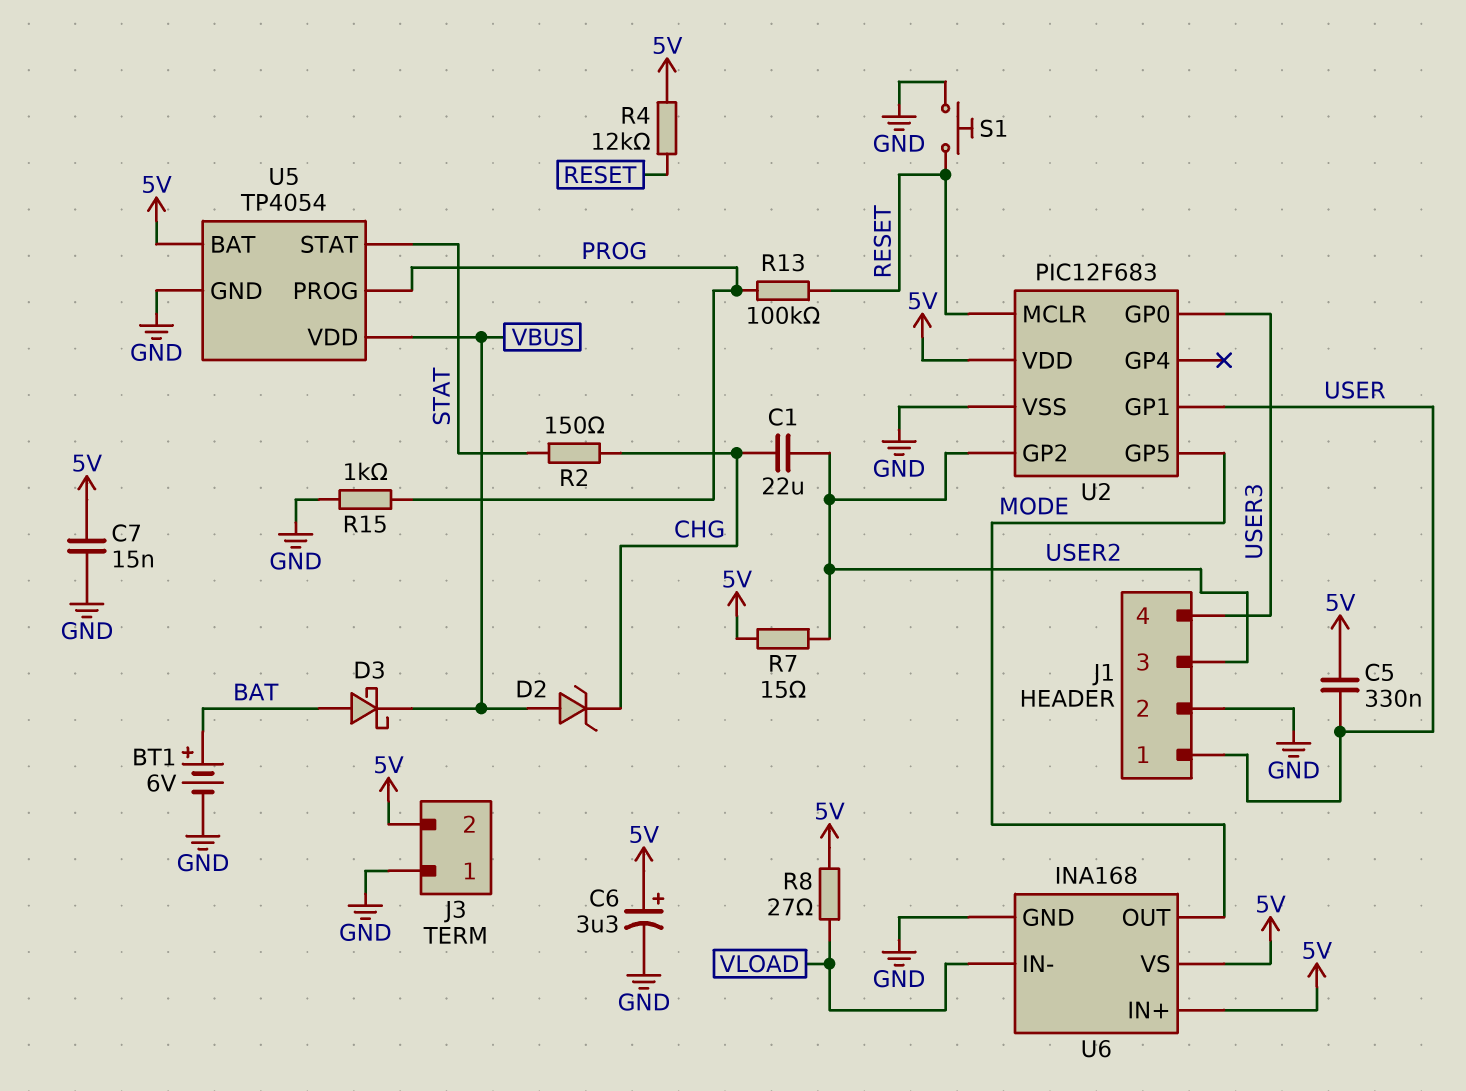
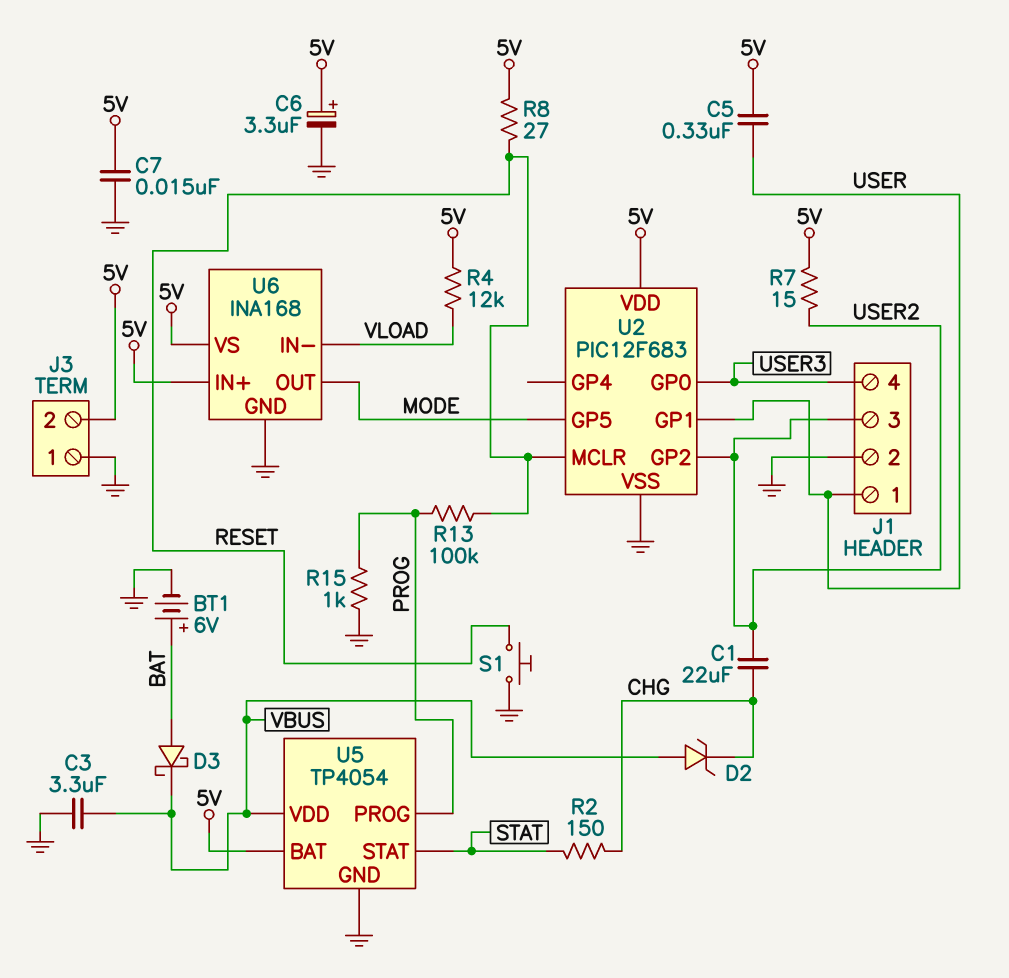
C3: none -> 3.3uF (GND, VBUS)
R4: 12k (5V, RESET) -> 12k (5V, VLOAD)
R8: 27 (5V, VLOAD) -> 27 (5V, RESET)

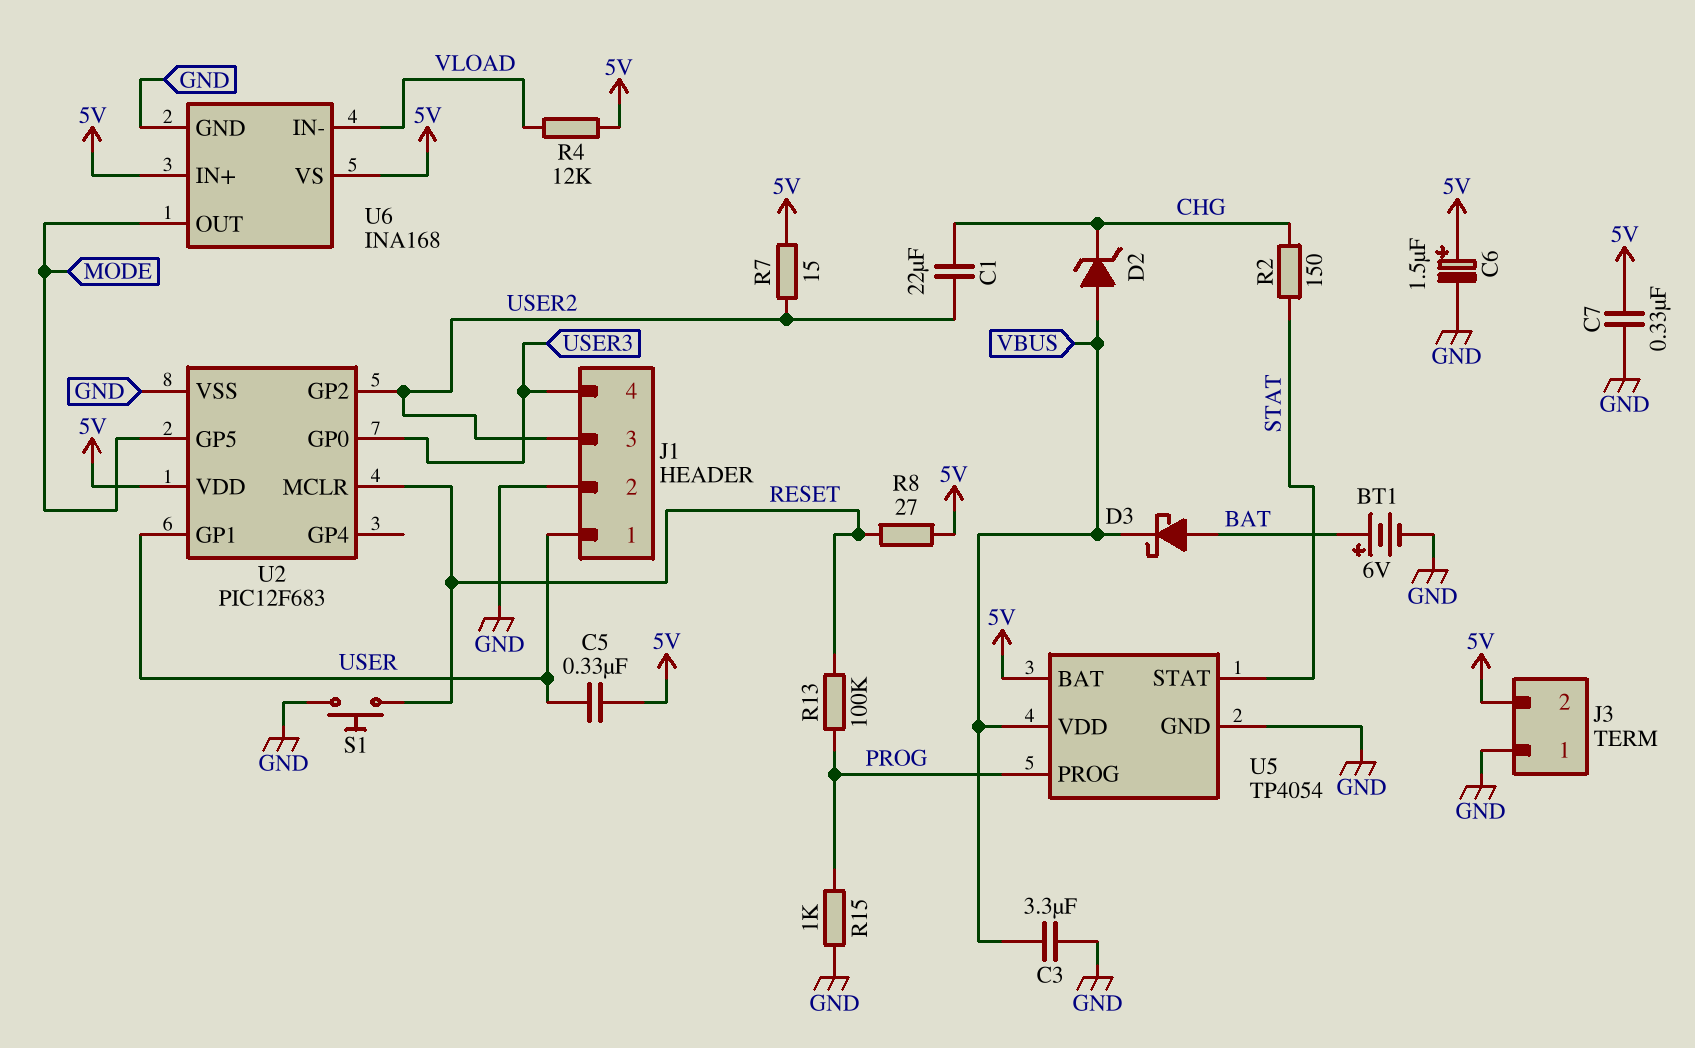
C6: 3.3uF (plus 5V, minus GND) -> 1.5uF (plus 5V, minus GND)
C7: 15nF (5V, GND) -> 330nF (5V, GND)

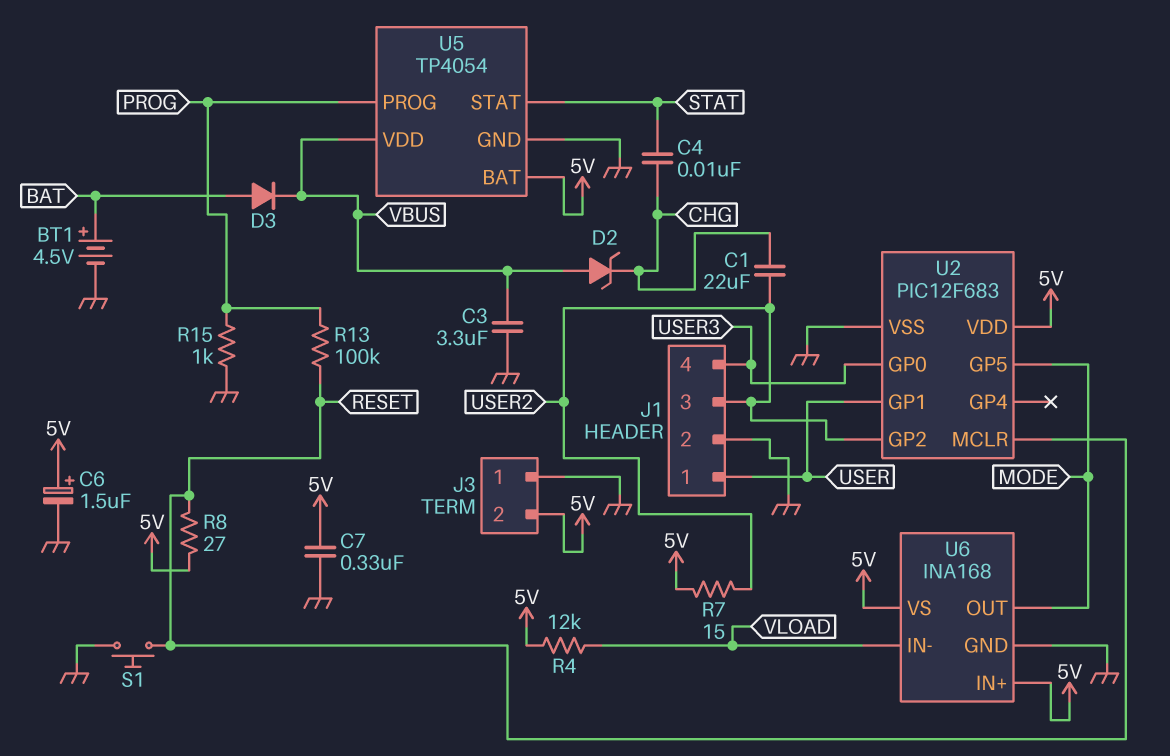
BT1: 6V (plus BAT, minus GND) -> 4.5V (plus BAT, minus GND)
C4: none -> 10nF (CHG, STAT)
C5: 330nF (5V, USER) -> none
D3: schottky (A BAT, K VBUS) -> diode (A BAT, K VBUS)
R2: 150 (CHG, STAT) -> none

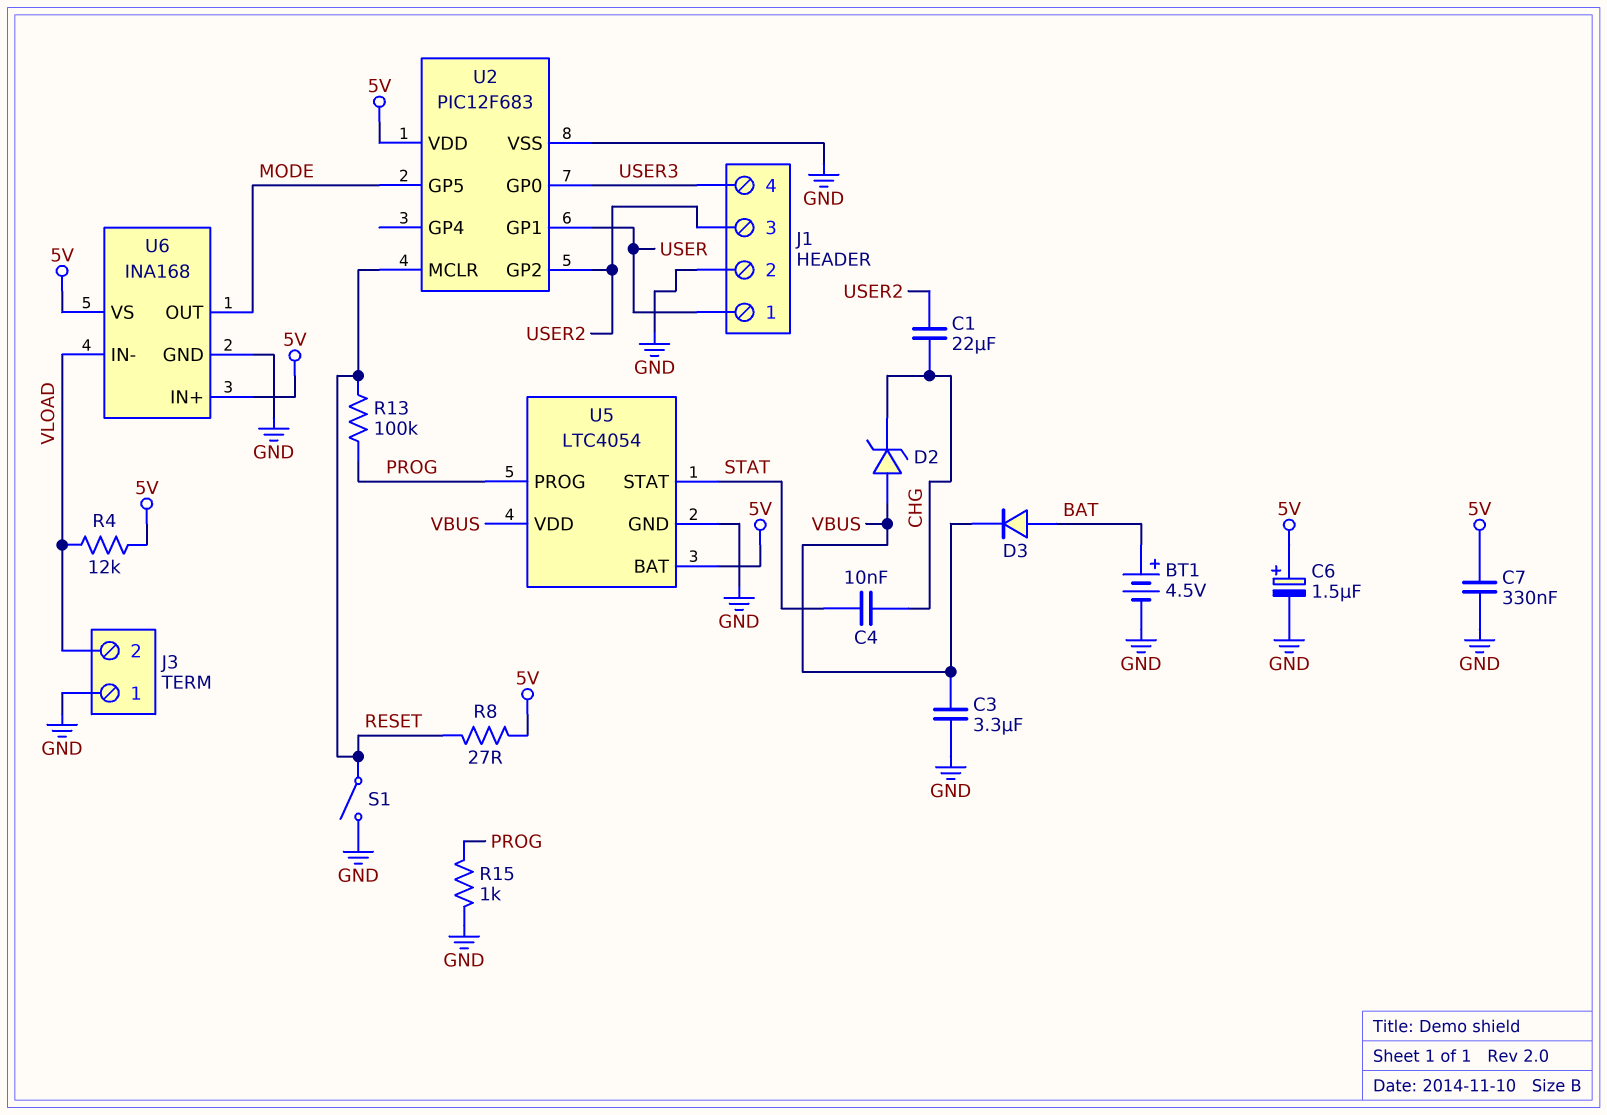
J3 pin 2: 5V -> VLOAD
R7: 15 (5V, USER2) -> none
S1: button (GND, RESET) -> switch (GND, RESET)
U5: TP4054 -> LTC4054

